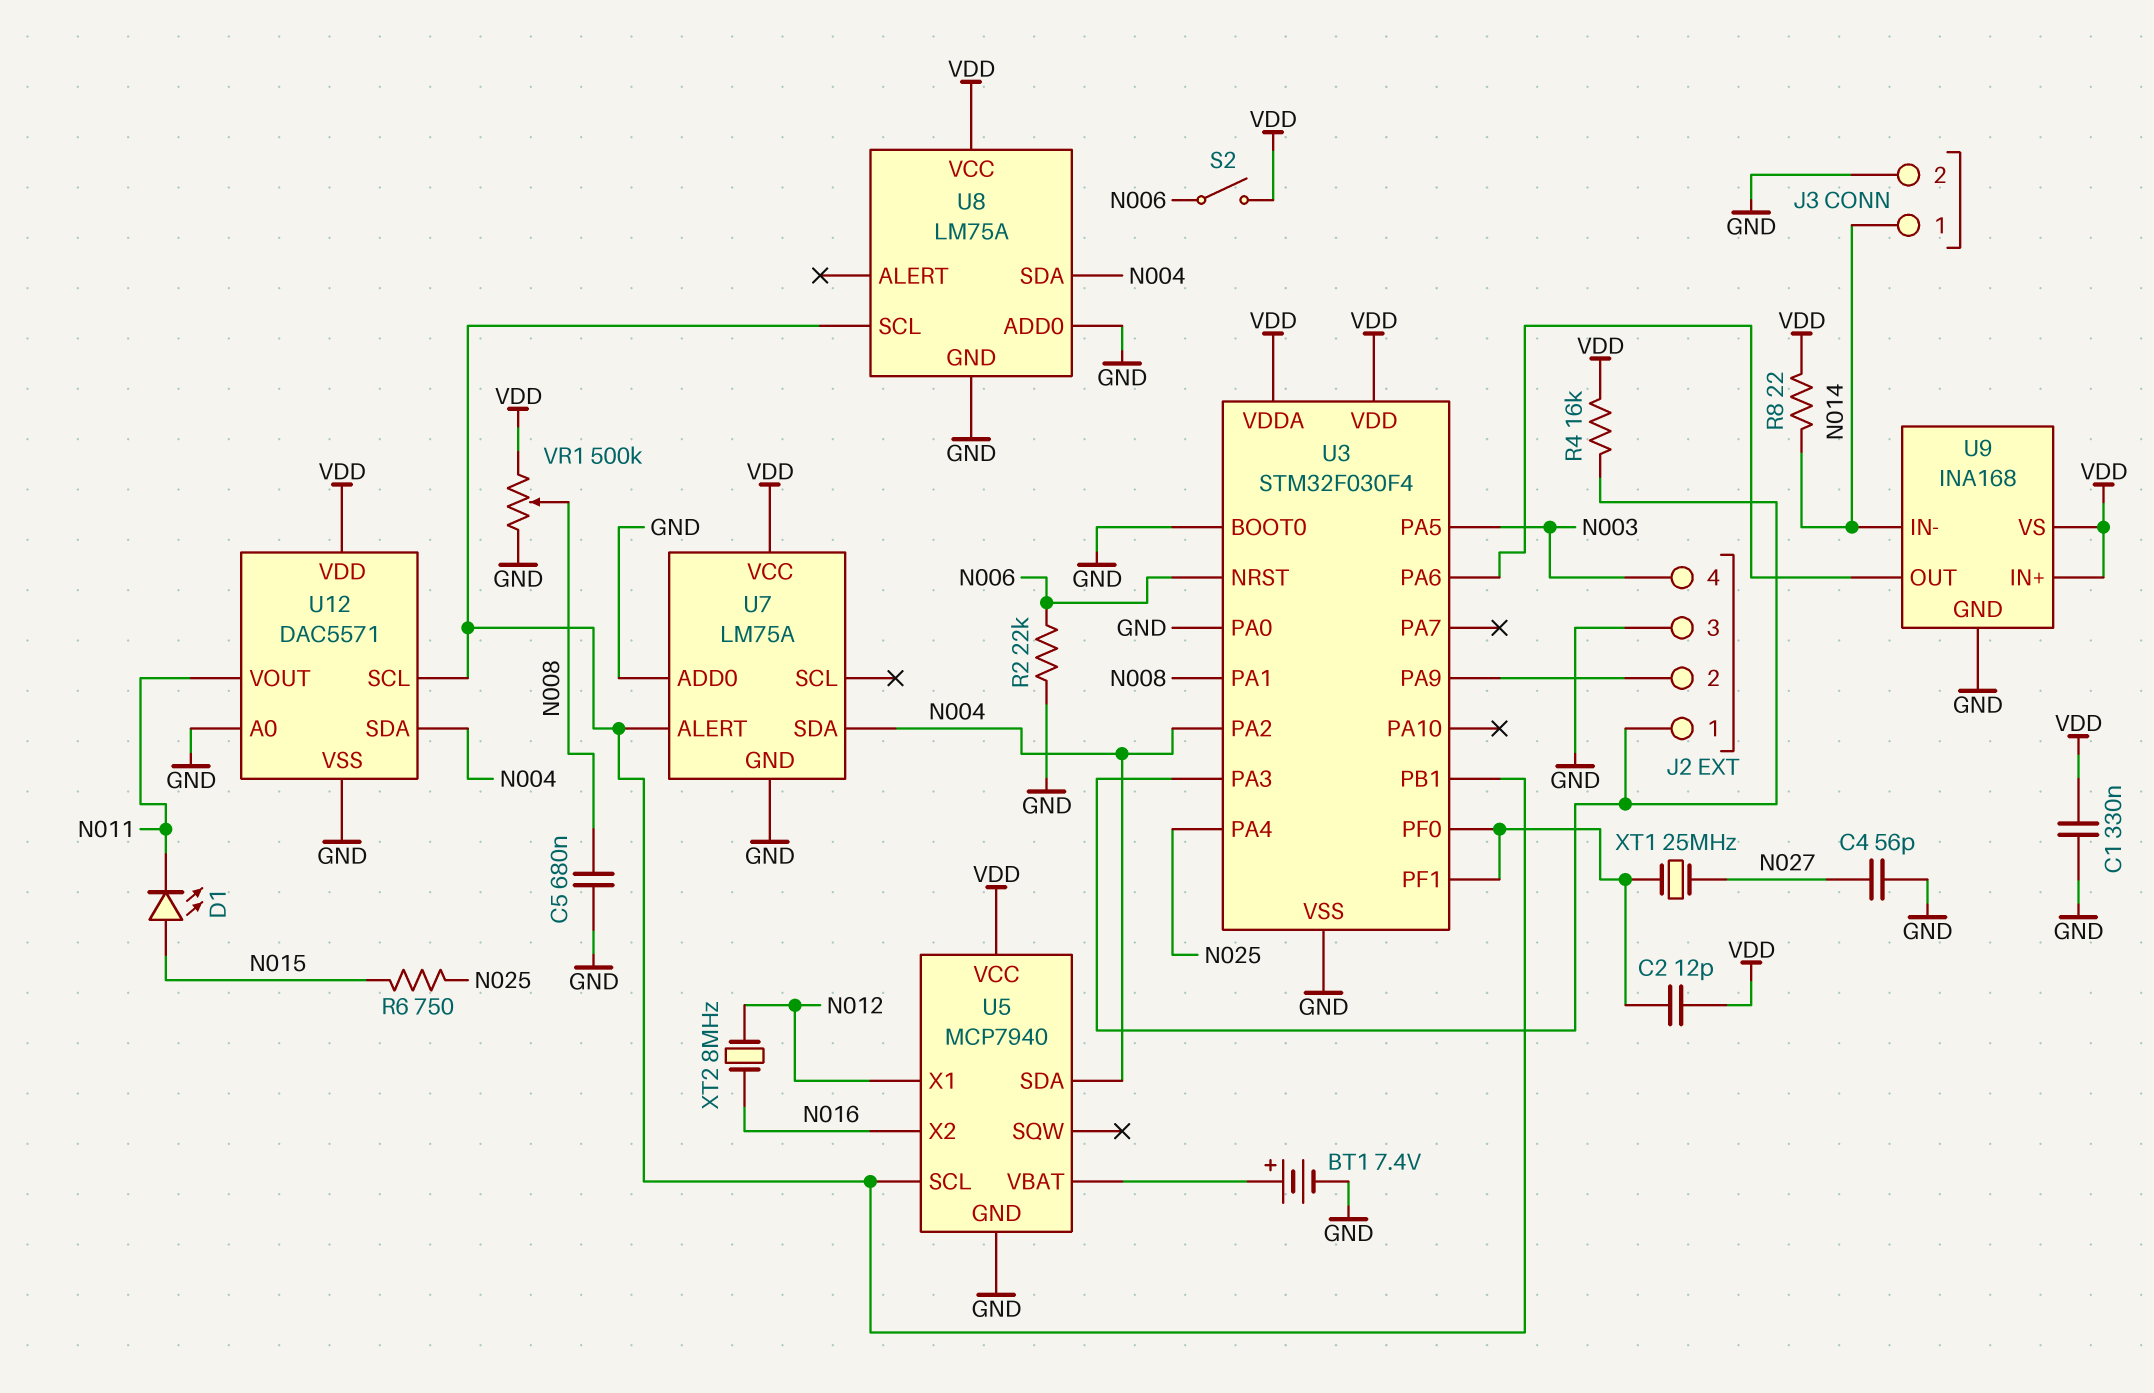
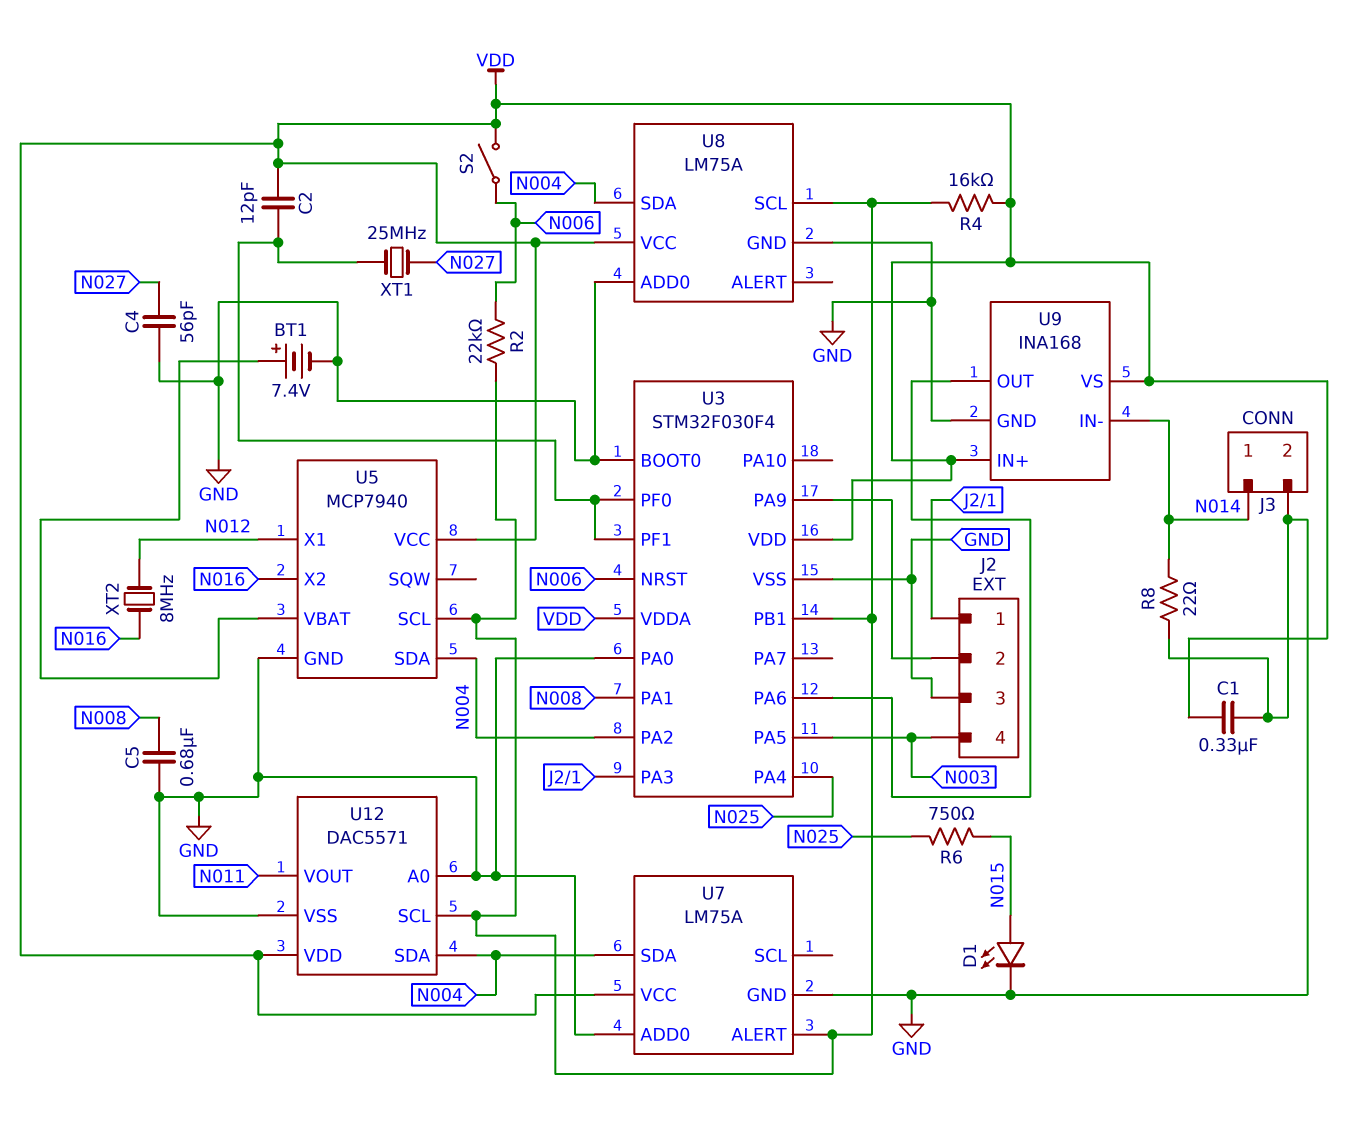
D1: LED (A N015, K N011) -> LED (A N015, K GND)
R2: 22k (GND, N006) -> 22k (N006, U3/PB1)
R4: 16k (J2/1, VDD) -> 16k (U3/PB1, VDD)
R8: 22 (N014, VDD) -> 22 (GND, N014)
VR1: 500k (GND, VDD, wiper N008) -> none

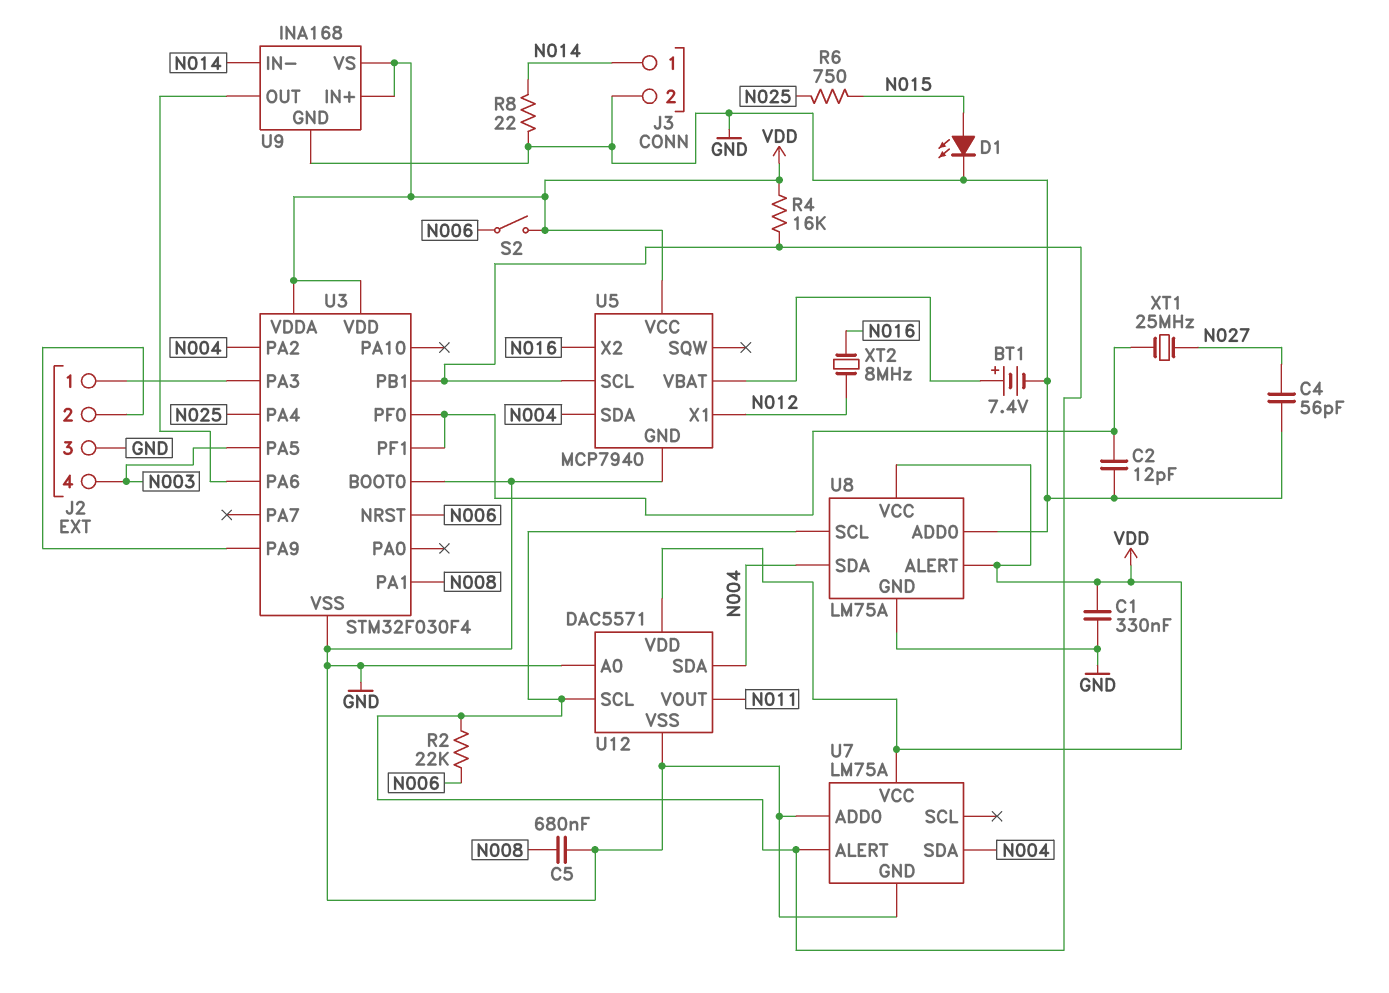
C2: 12pF (U3/PF0, VDD) -> 12pF (GND, U3/PF0)
U3 pin PA0: GND -> none
U8 pin ALERT: none -> VDD

